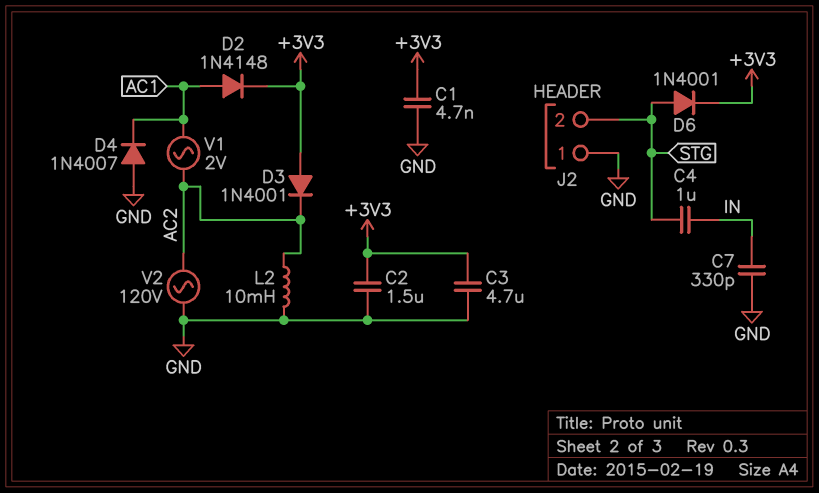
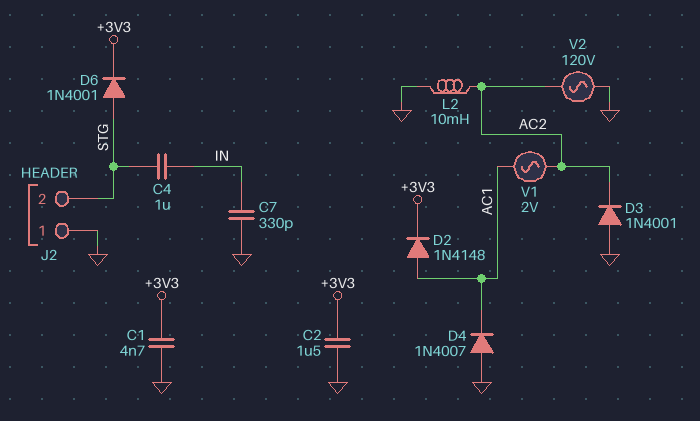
C3: 4.7uF (+3V3, GND) -> none
D3: diode 1N4001 (A +3V3, K AC2) -> diode 1N4001 (A GND, K AC2)

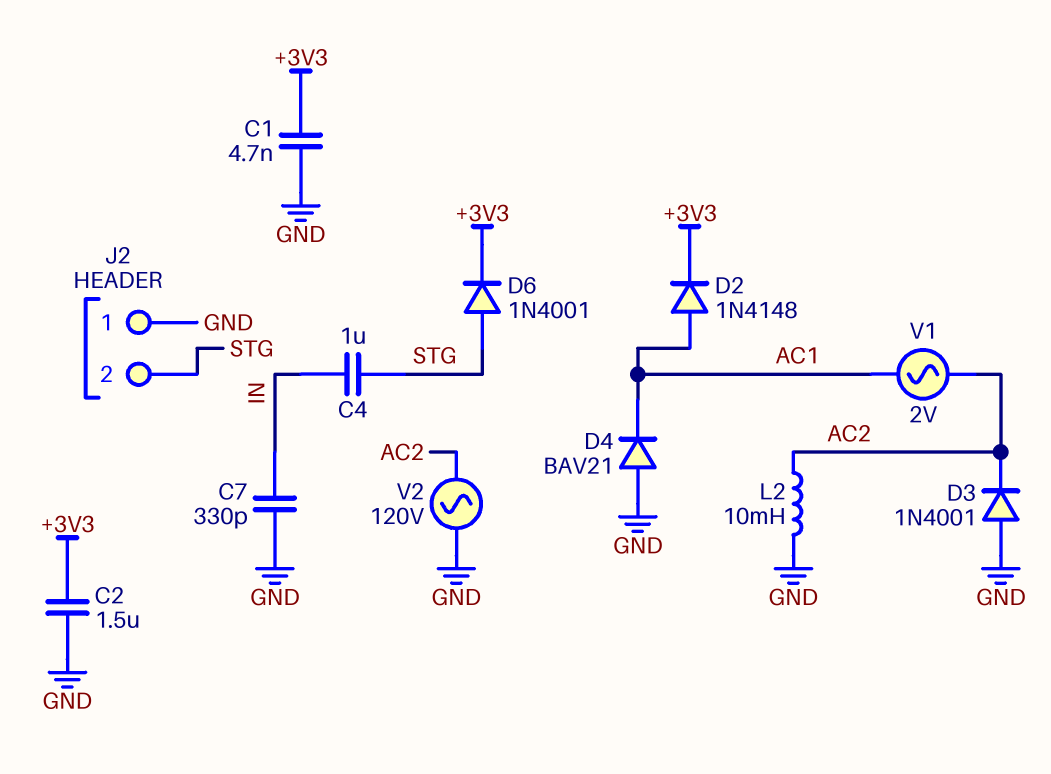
D4: diode 1N4007 (A GND, K AC1) -> diode BAV21 (A GND, K AC1)

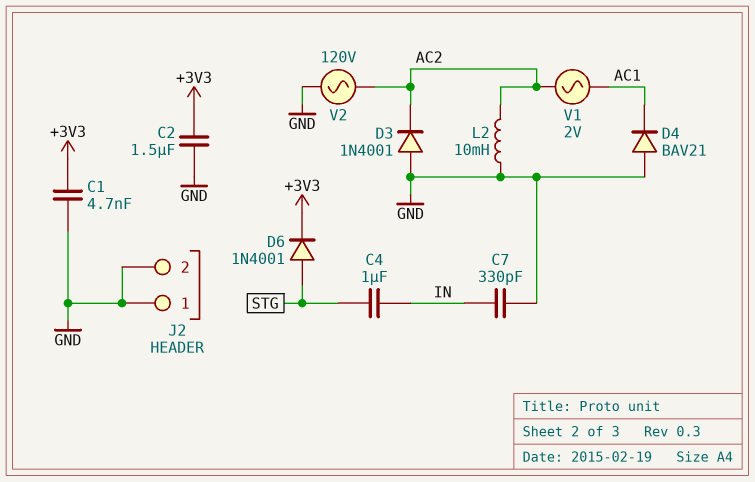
D2: diode 1N4148 (A AC1, K +3V3) -> none
J2 pin 2: STG -> GND

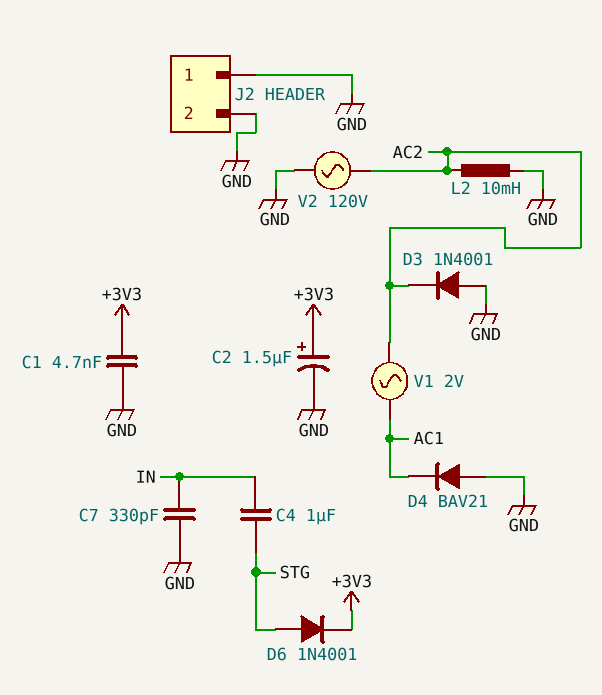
C2: 1.5uF (+3V3, GND) -> 1.5uF (plus +3V3, minus GND)

